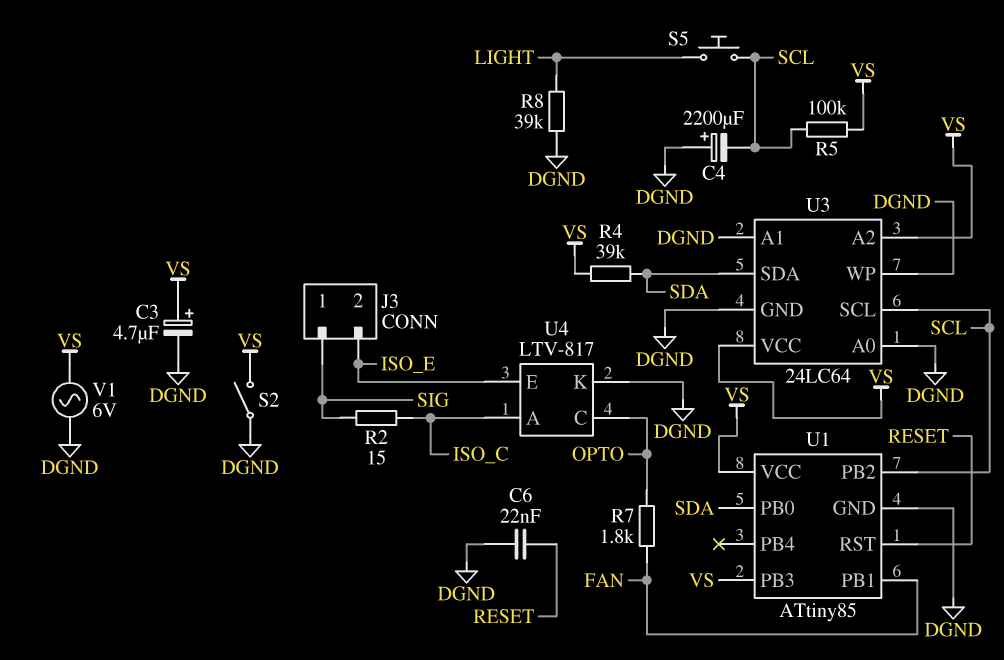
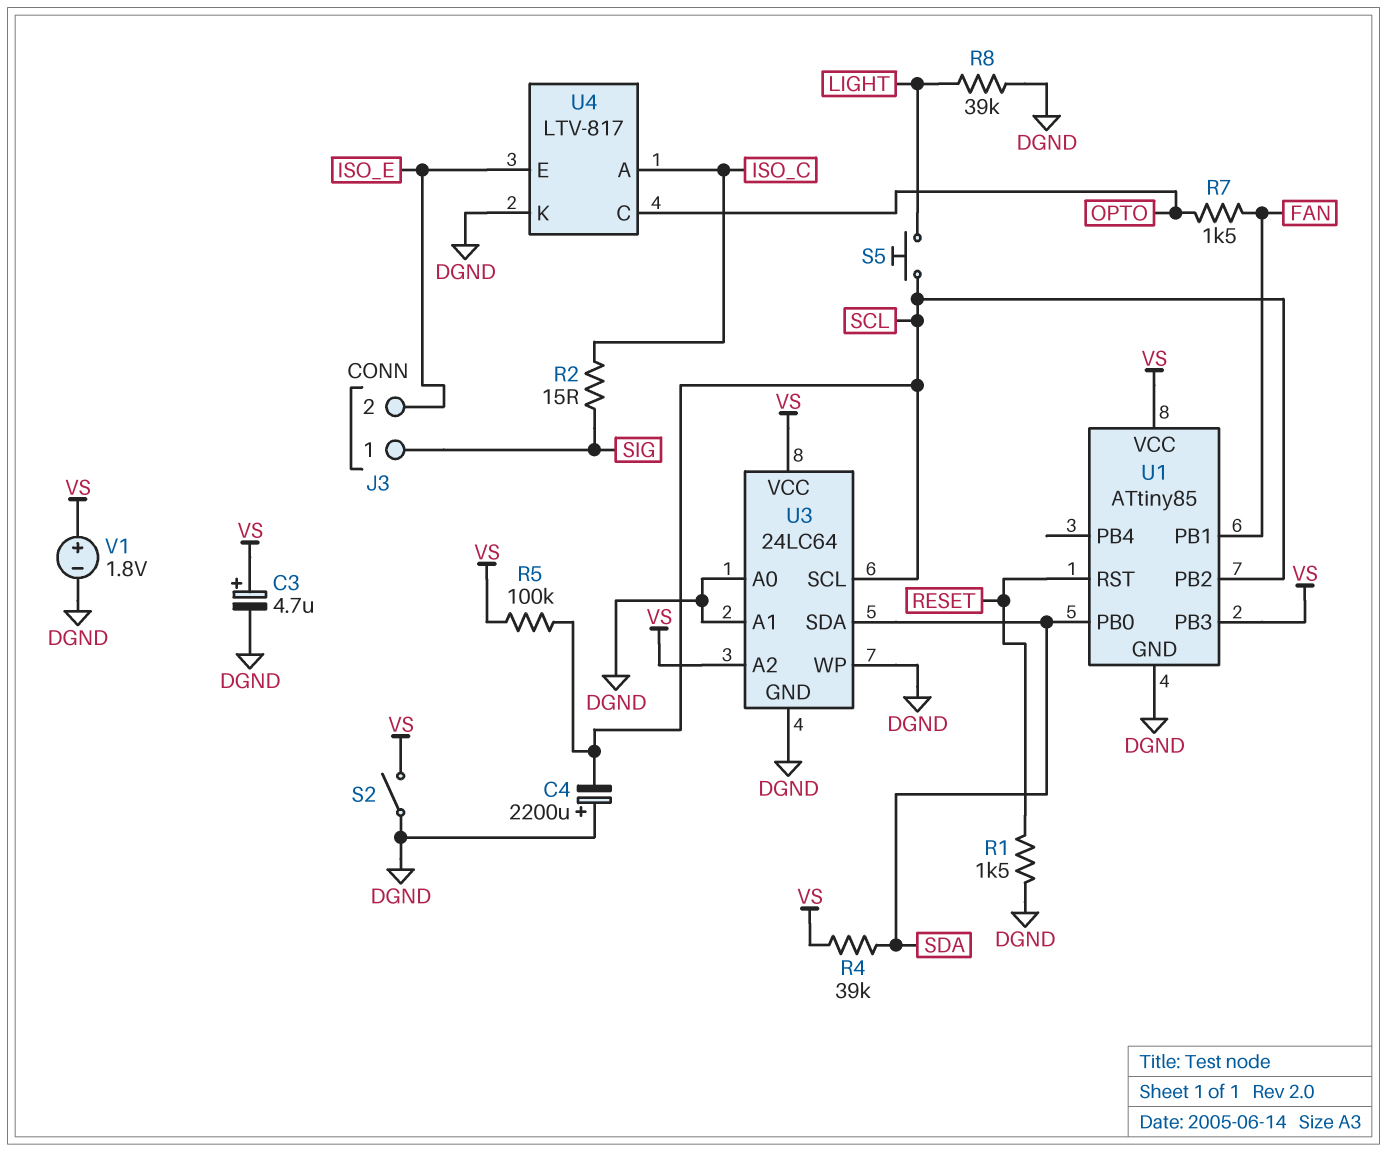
C6: 22nF (DGND, RESET) -> none
R1: none -> 1.5k (DGND, RESET)
R7: 1.8k (FAN, OPTO) -> 1.5k (FAN, OPTO)
V1: AC 6V (DGND, VS) -> 1.8V (plus VS, minus DGND)

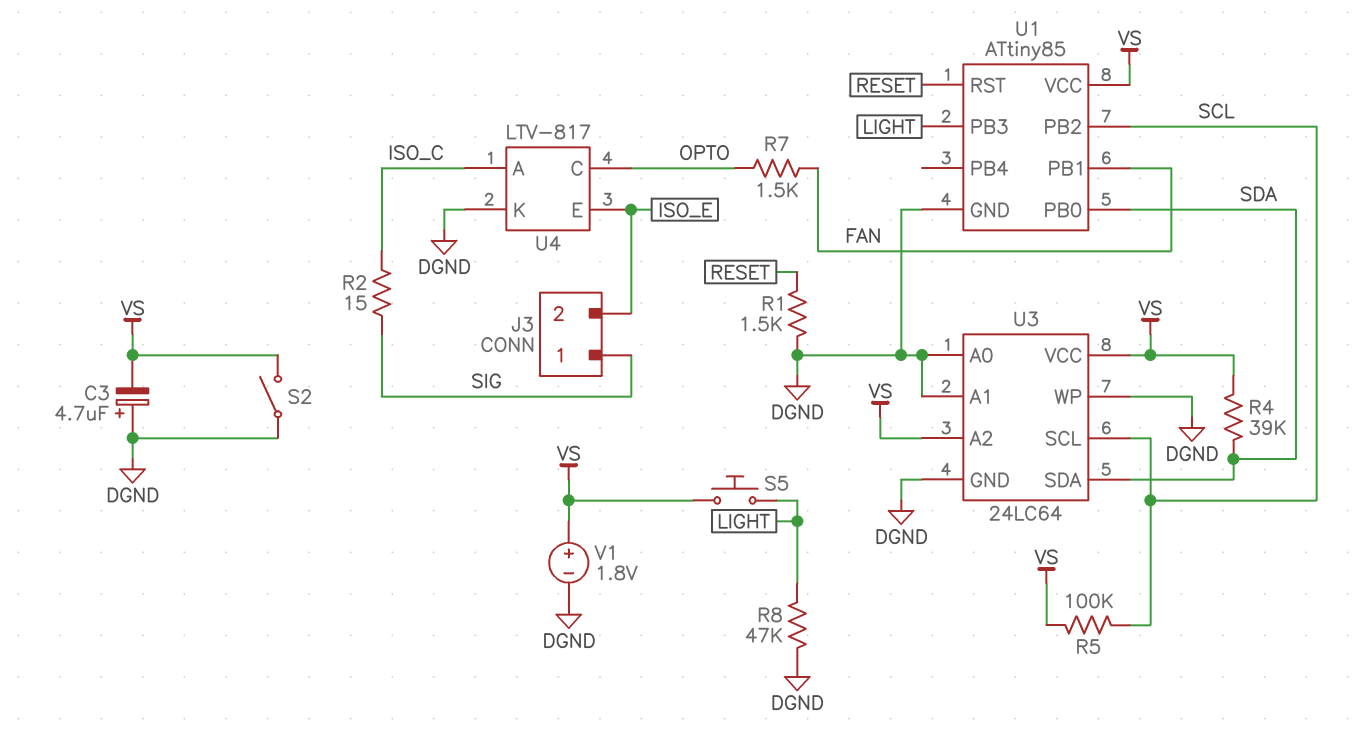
C3: 4.7uF (plus VS, minus DGND) -> 4.7uF (plus DGND, minus VS)
C4: 2200uF (plus DGND, minus SCL) -> none
R8: 39k (DGND, LIGHT) -> 47k (DGND, LIGHT)
S5: button (LIGHT, SCL) -> button (LIGHT, VS)
U1 pin PB3: VS -> LIGHT

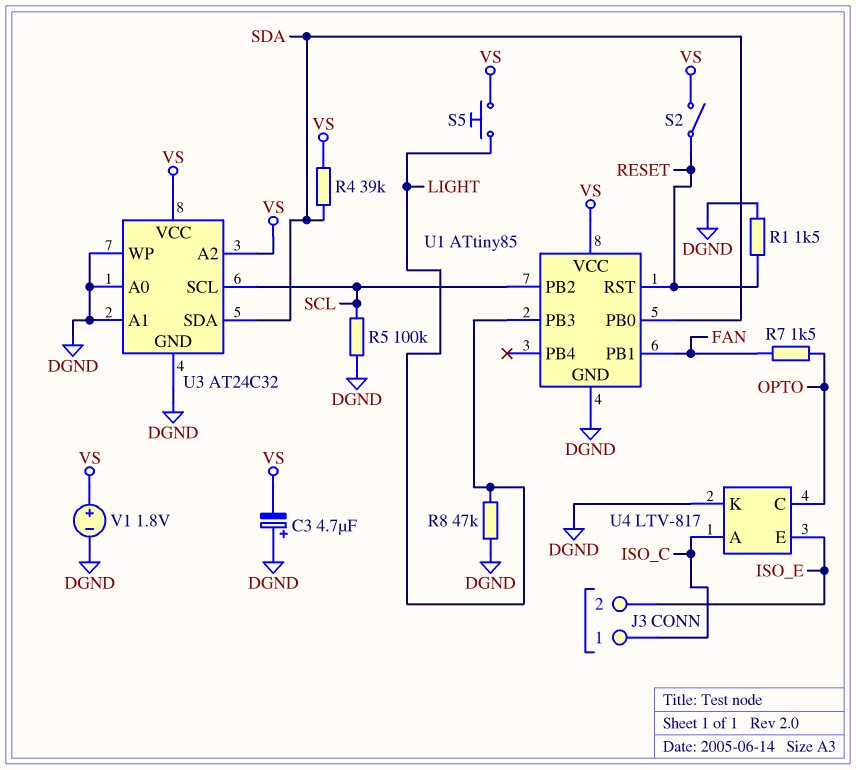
J3 pin 1: SIG -> ISO_C
R2: 15 (ISO_C, SIG) -> none
R5: 100k (SCL, VS) -> 100k (DGND, SCL)
S2: switch (DGND, VS) -> switch (RESET, VS)
U3: 24LC64 -> AT24C32

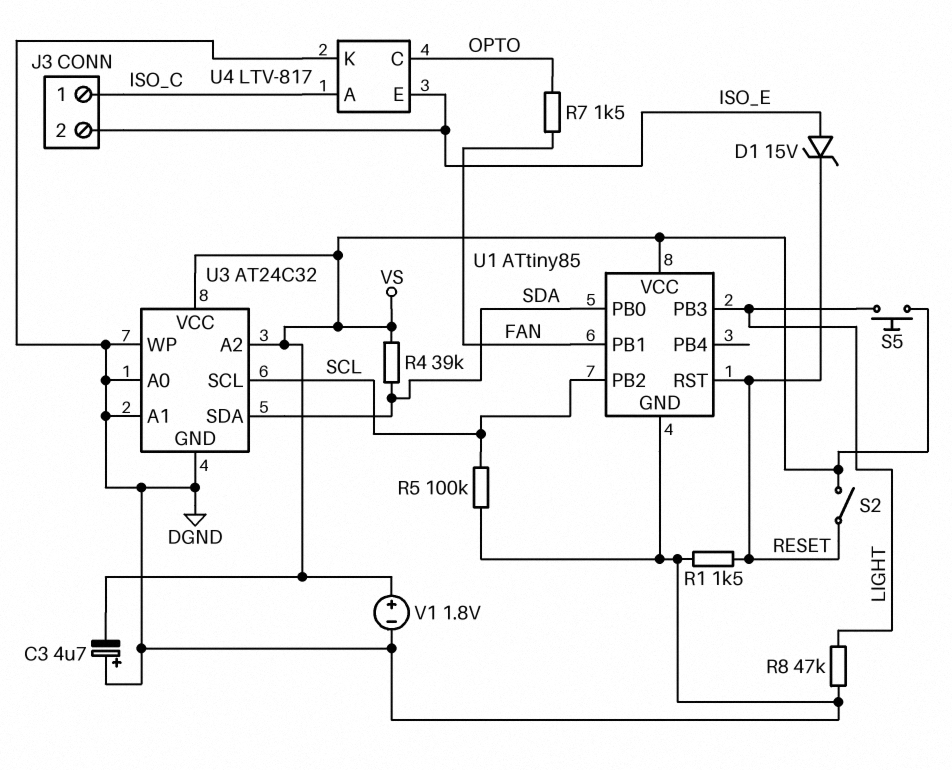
D1: none -> zener 15V (A ISO_E, K RESET)

